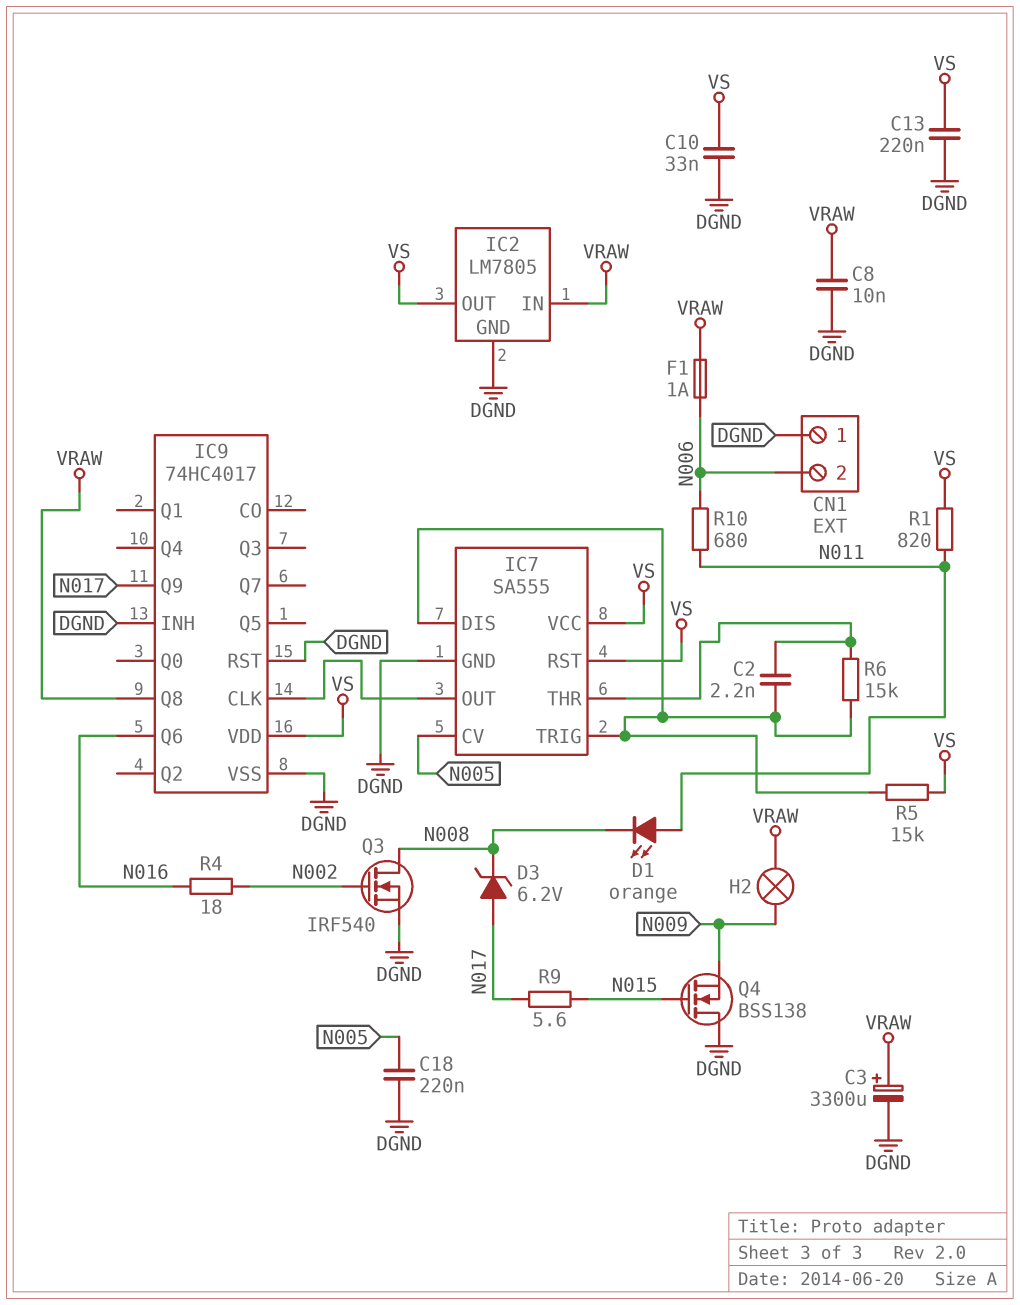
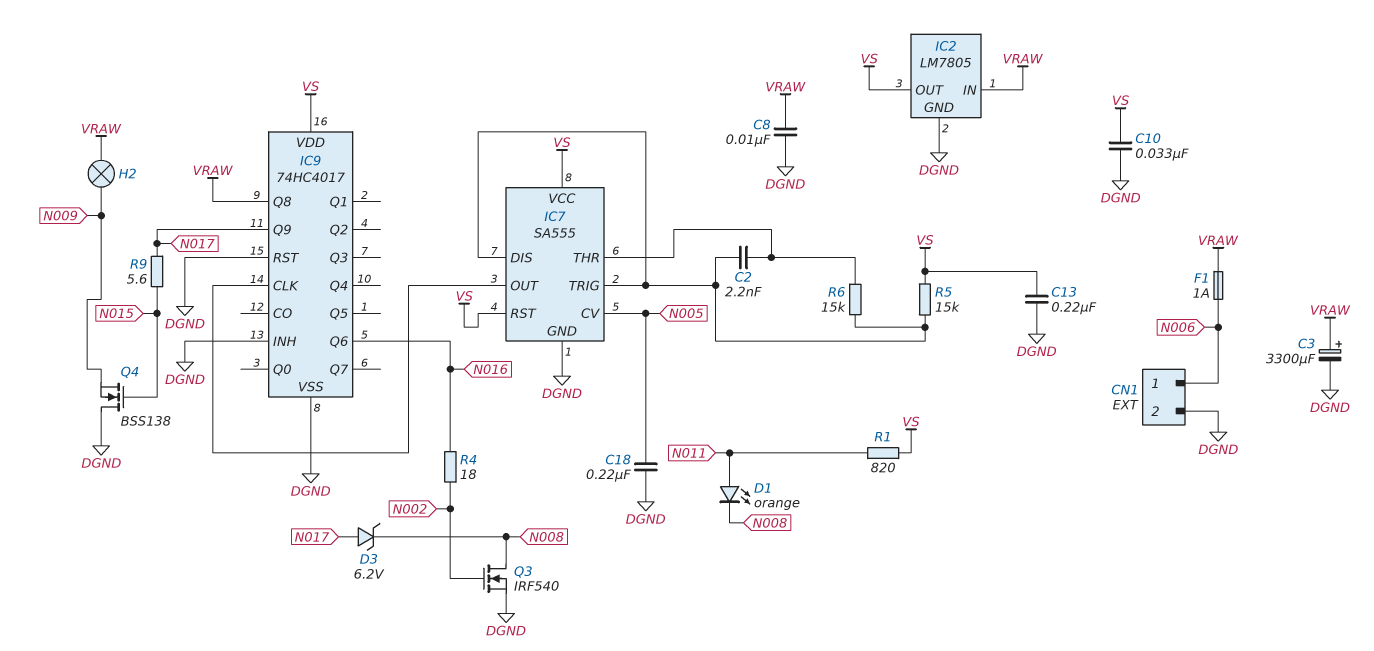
CN1 pin 1: DGND -> N006
CN1 pin 2: N006 -> DGND
R10: 680 (N006, N011) -> none

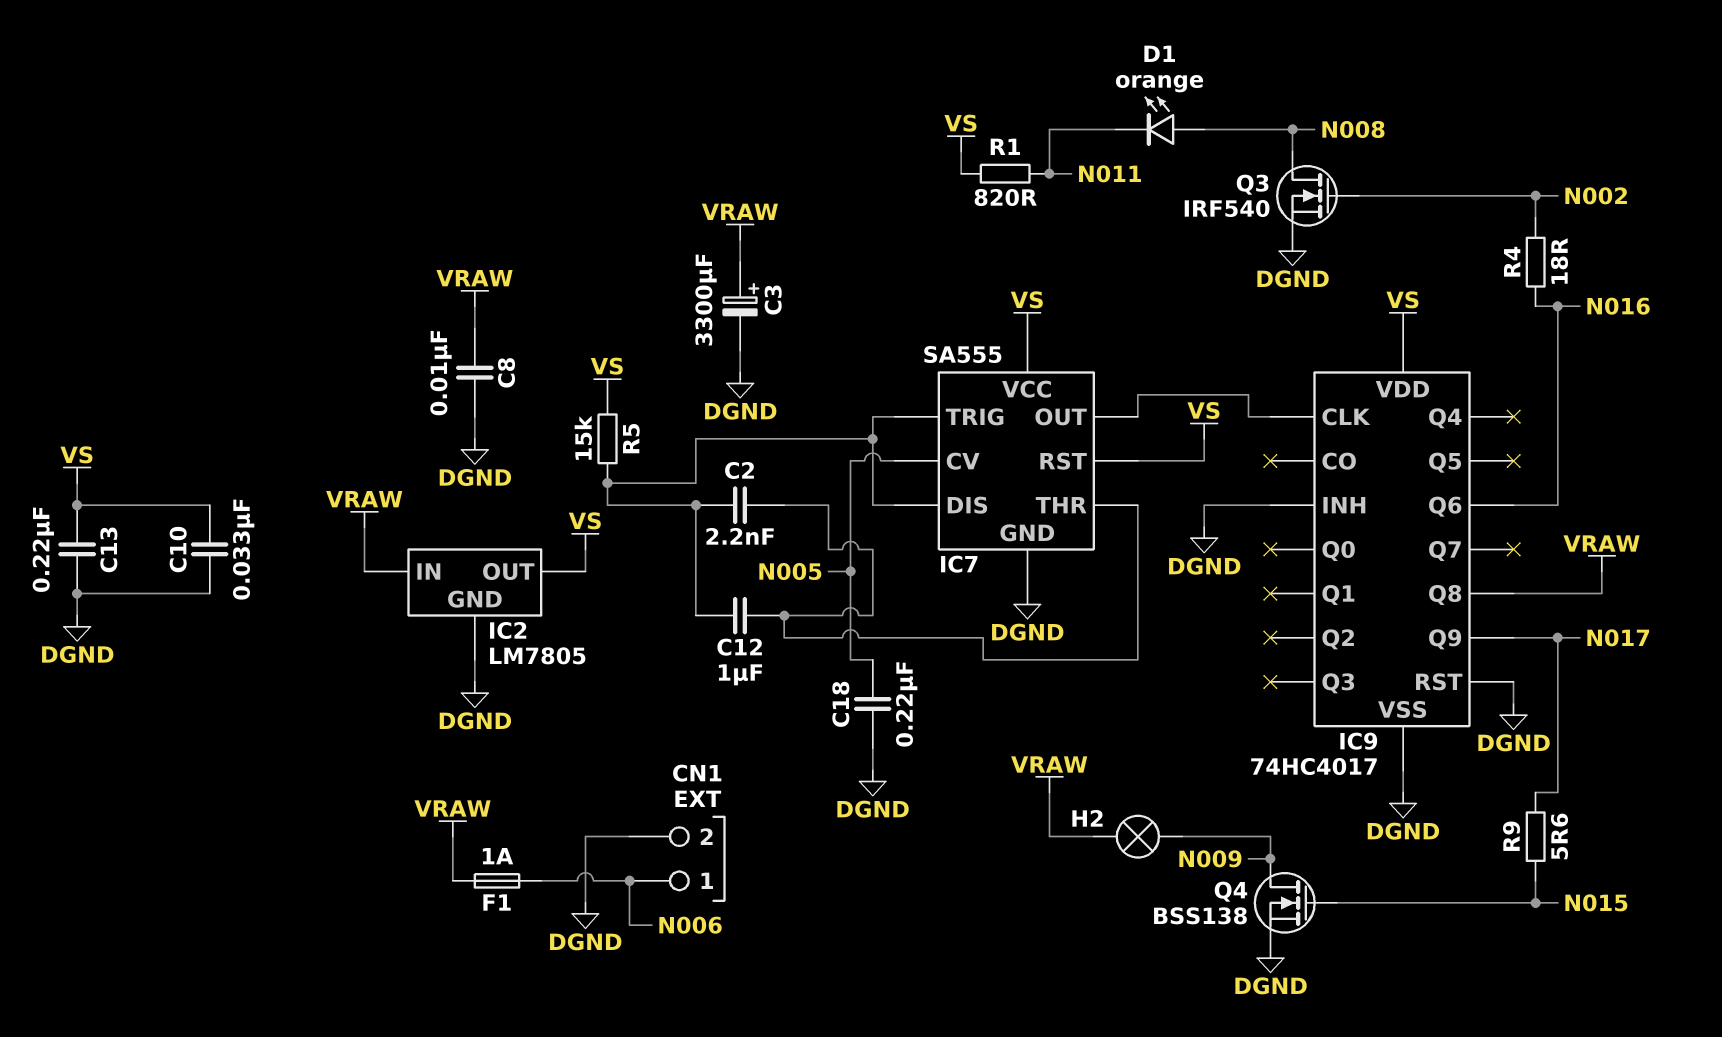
C12: none -> 1uF (IC7/DIS, IC7/THR)
D1: LED orange (A N011, K N008) -> LED orange (A N008, K N011)
D3: zener 6.2V (A N017, K N008) -> none
Q4: NMOS BSS138 (G N015, D DGND, S N009) -> NMOS BSS138 (G N015, D N009, S DGND)
R6: 15k (IC7/DIS, IC7/THR) -> none

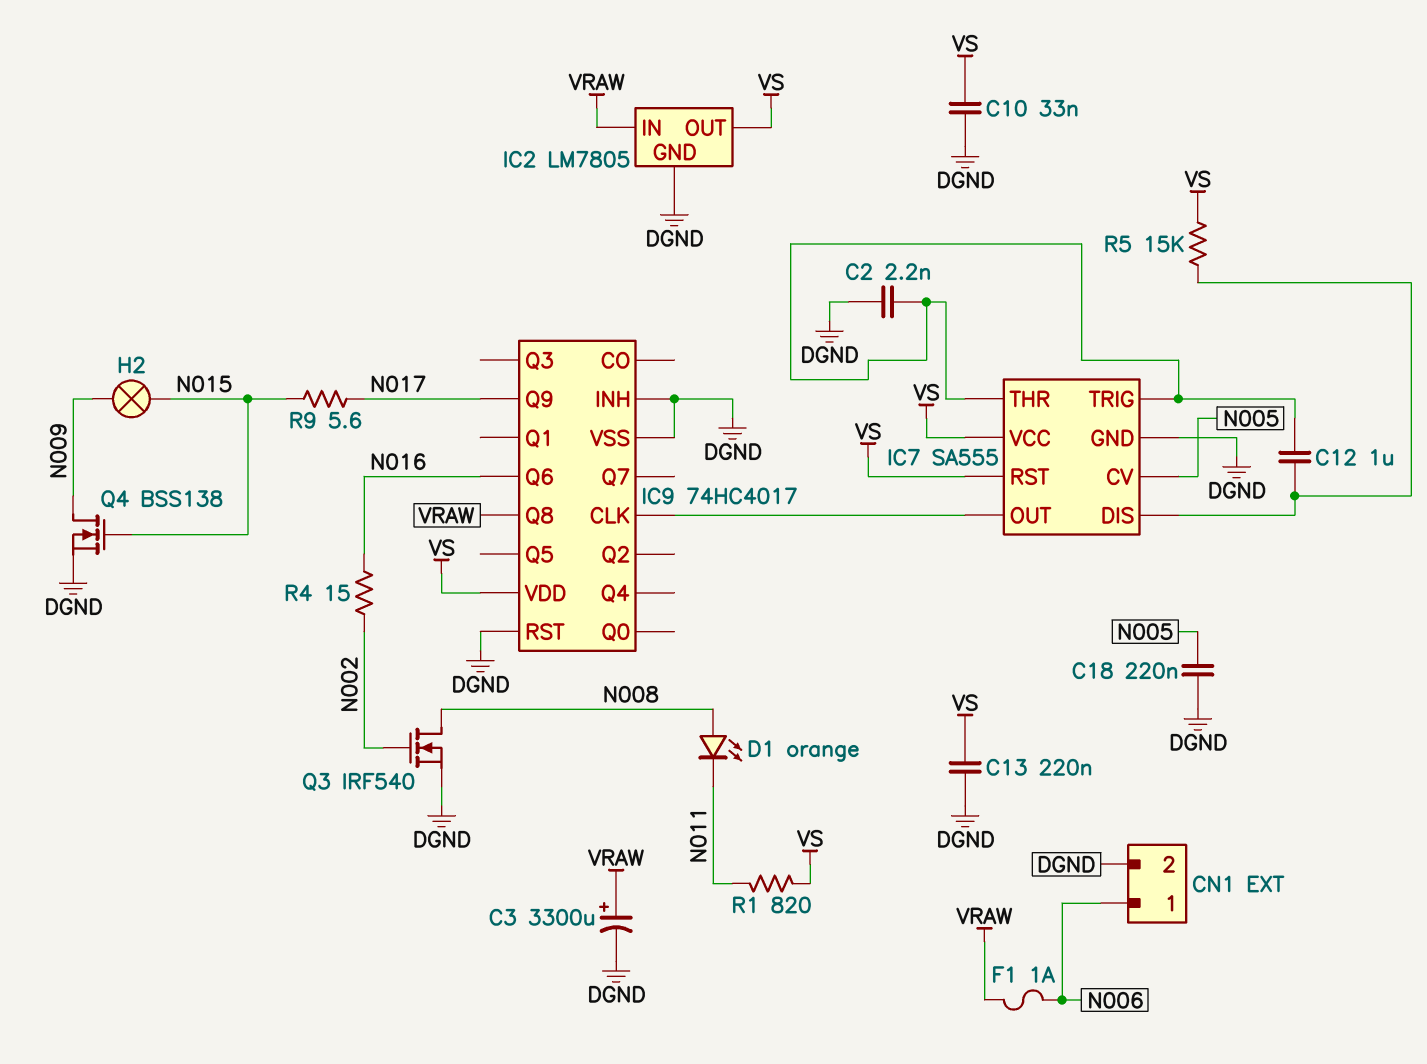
C2: 2.2nF (IC7/DIS, IC7/THR) -> 2.2nF (DGND, IC7/THR)
C8: 10nF (DGND, VRAW) -> none
H2: lamp (N009, VRAW) -> lamp (N009, N015)
IC7 pin TRIG: IC7/DIS -> IC7/THR
R4: 18 (N002, N016) -> 15 (N002, N016)

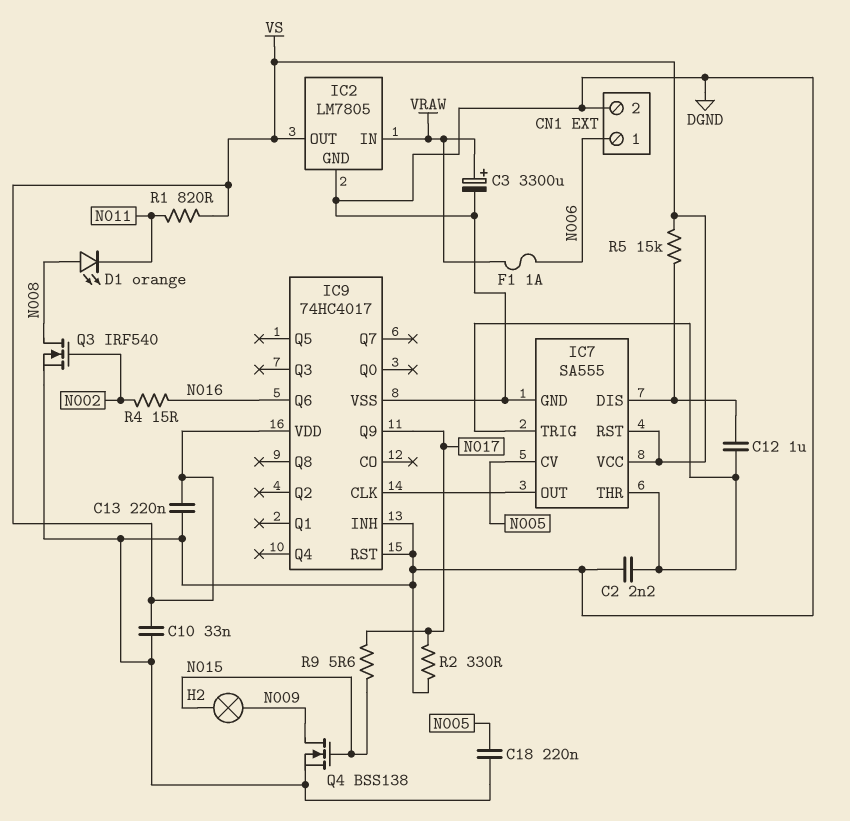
IC9 pin Q8: VRAW -> none
R2: none -> 330 (DGND, N017)

